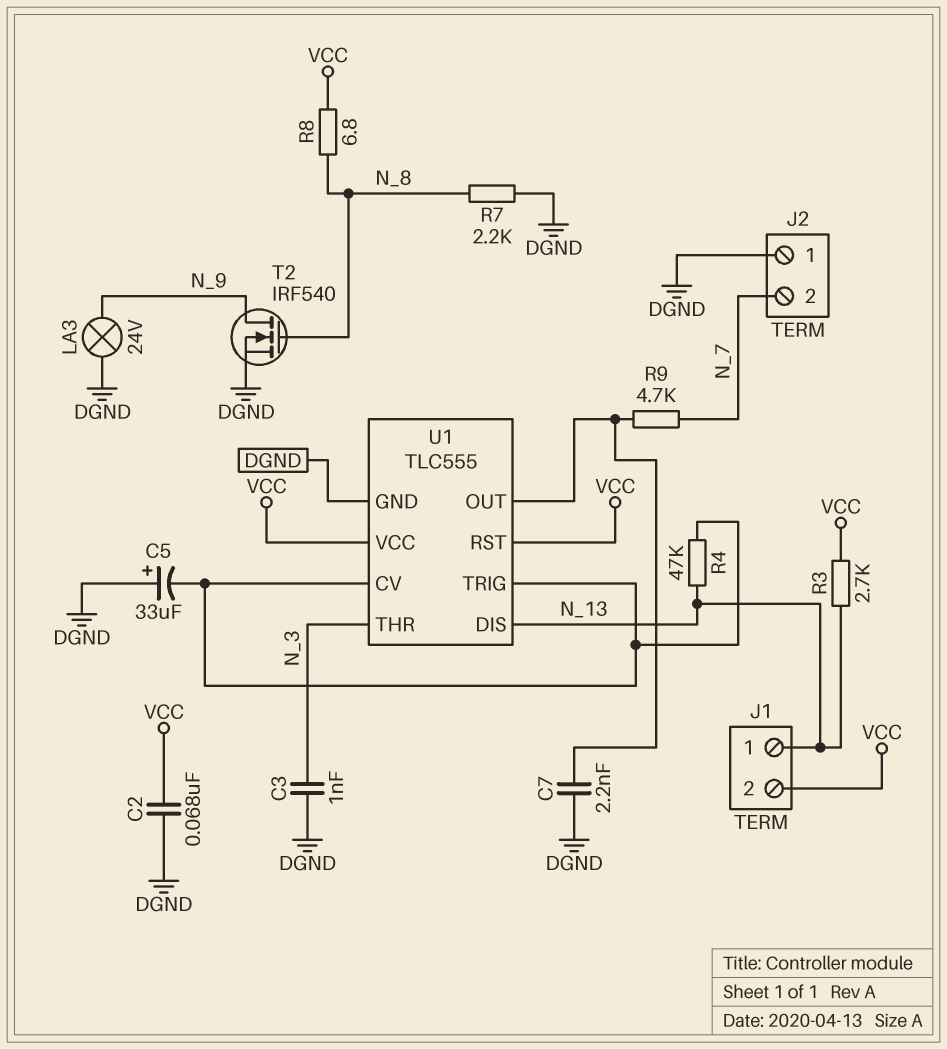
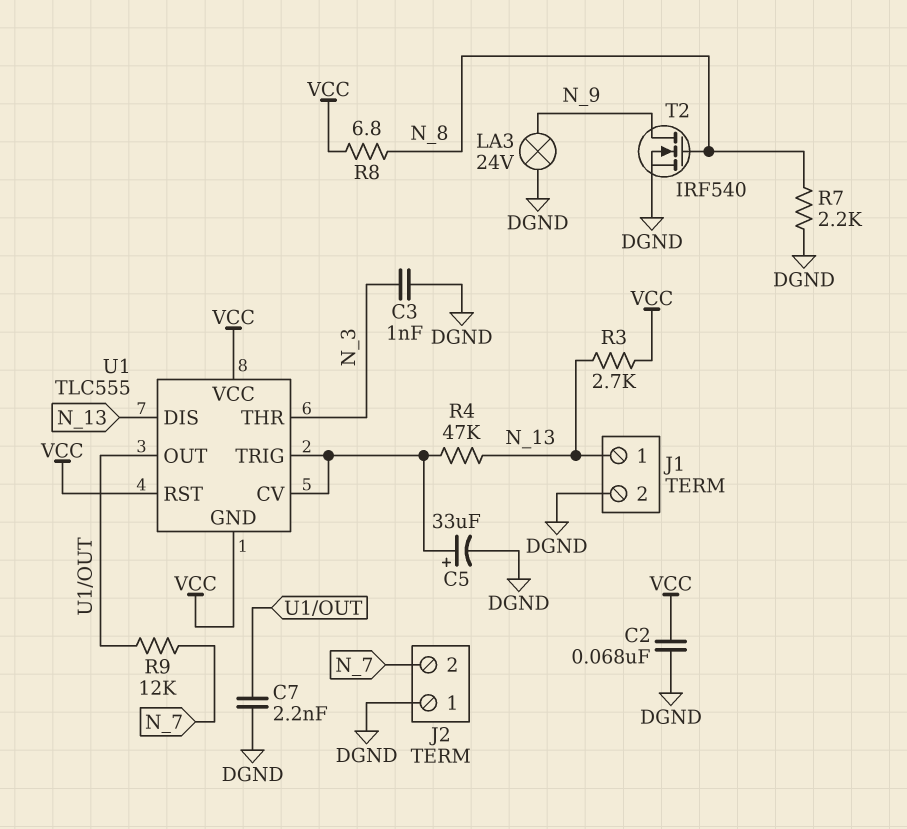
C5: 33uF (plus DGND, minus U1/CV) -> 33uF (plus U1/CV, minus DGND)
J1 pin 2: VCC -> DGND
R9: 4.7k (N_7, U1/OUT) -> 12k (N_7, U1/OUT)
U1 pin GND: DGND -> VCC

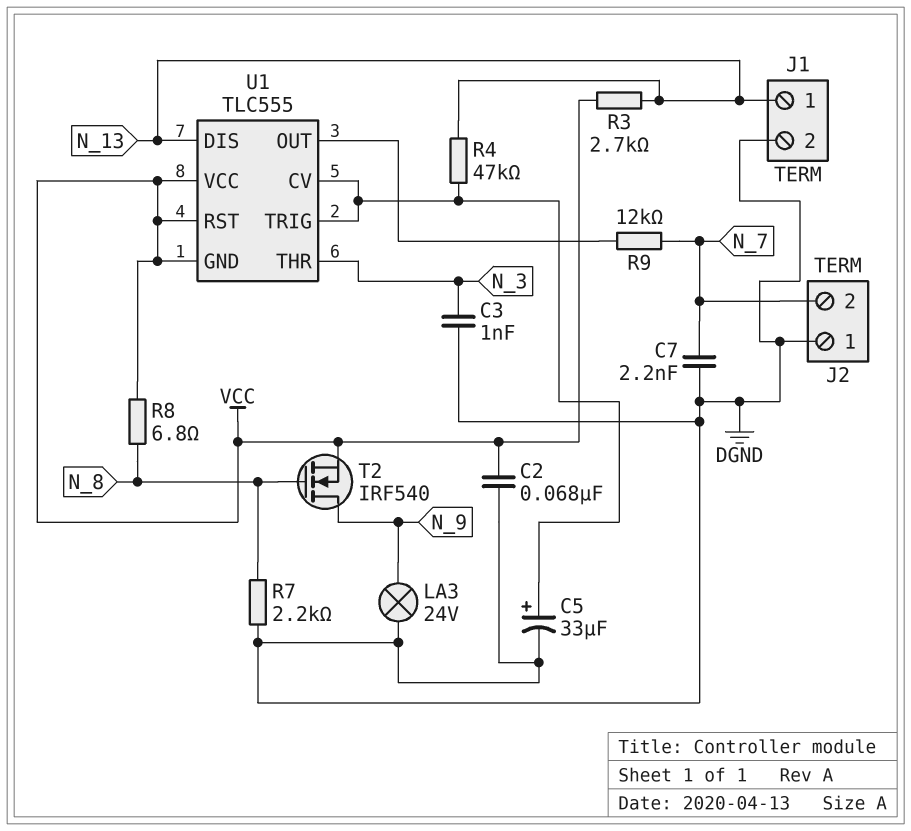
C7: 2.2nF (DGND, U1/OUT) -> 2.2nF (DGND, N_7)
T2: NMOS IRF540 (G N_8, D N_9, S DGND) -> NMOS IRF540 (G N_8, D N_9, S VCC)

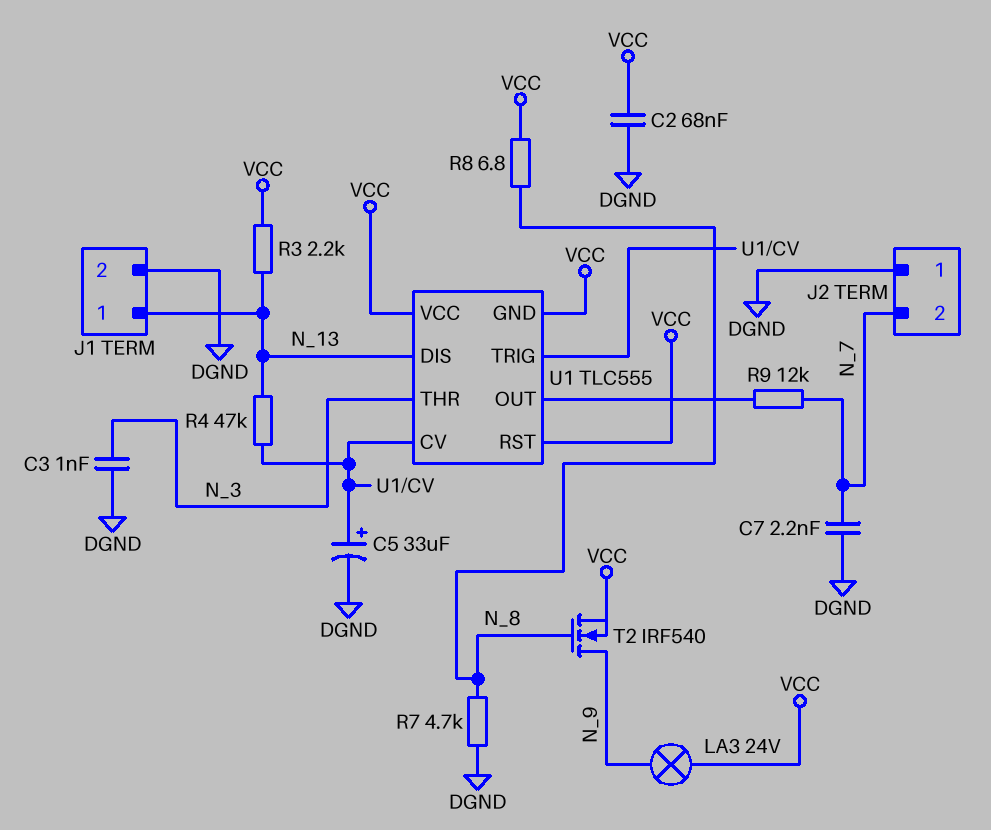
LA3: lamp 24V (DGND, N_9) -> lamp 24V (N_9, VCC)
R3: 2.7k (N_13, VCC) -> 2.2k (N_13, VCC)
R7: 2.2k (DGND, N_8) -> 4.7k (DGND, N_8)

